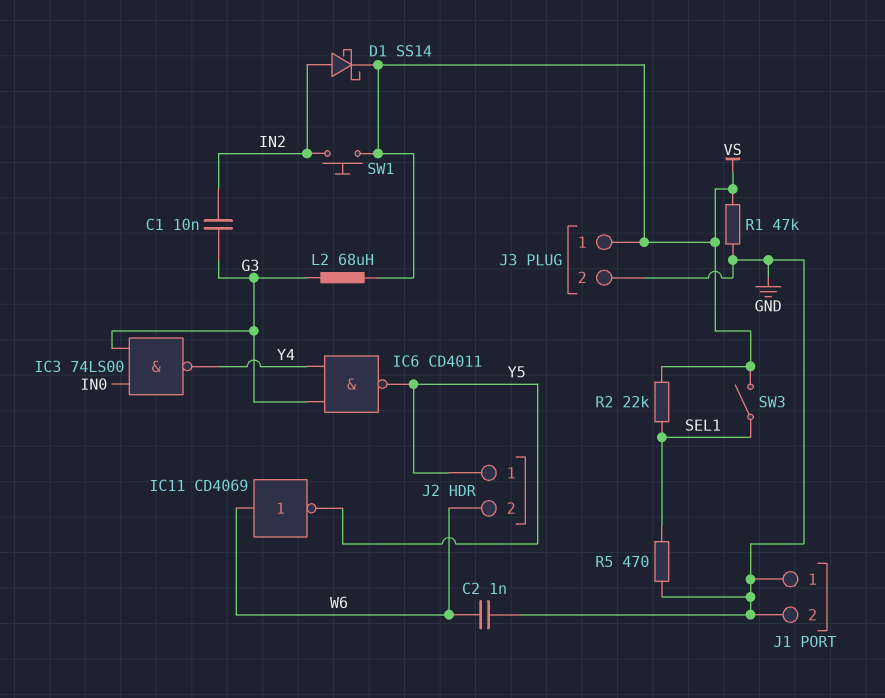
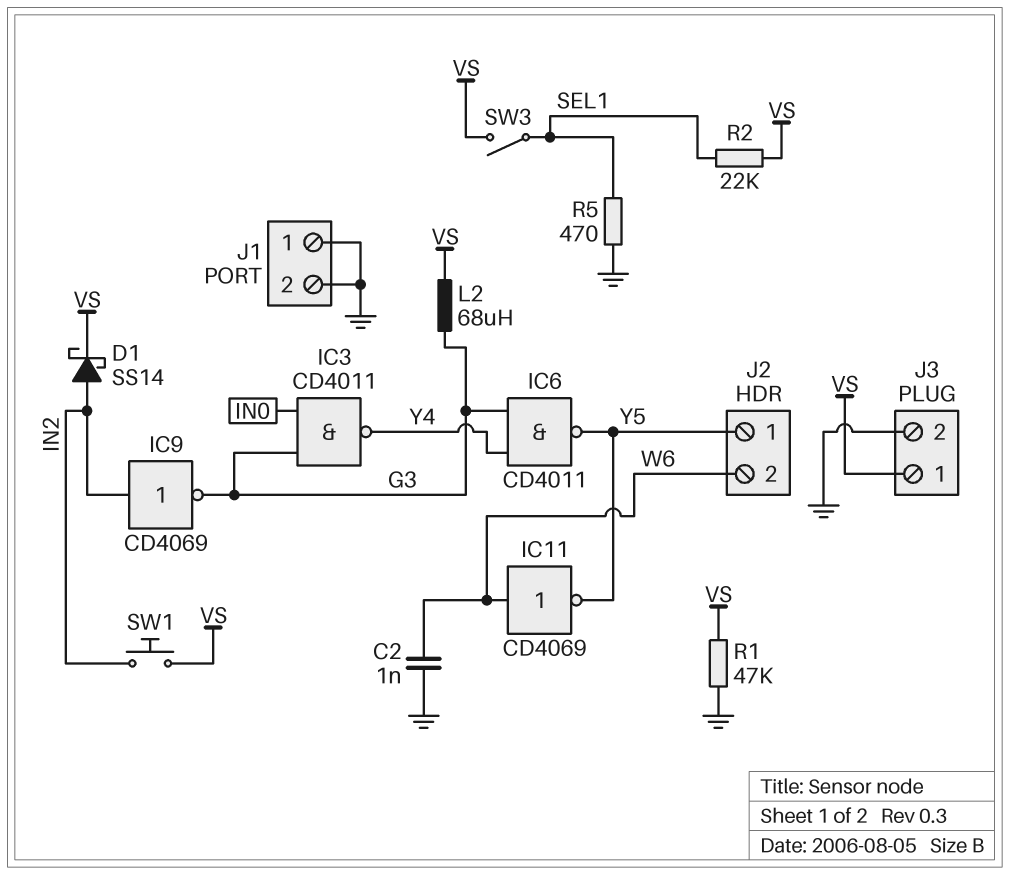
C1: 10nF (G3, IN2) -> none
IC3: NAND 74LS00 (in G3, in IN0, out Y4) -> NAND CD4011 (in G3, in IN0, out Y4)
IC9: none -> NOT CD4069 (in IN2, out G3)

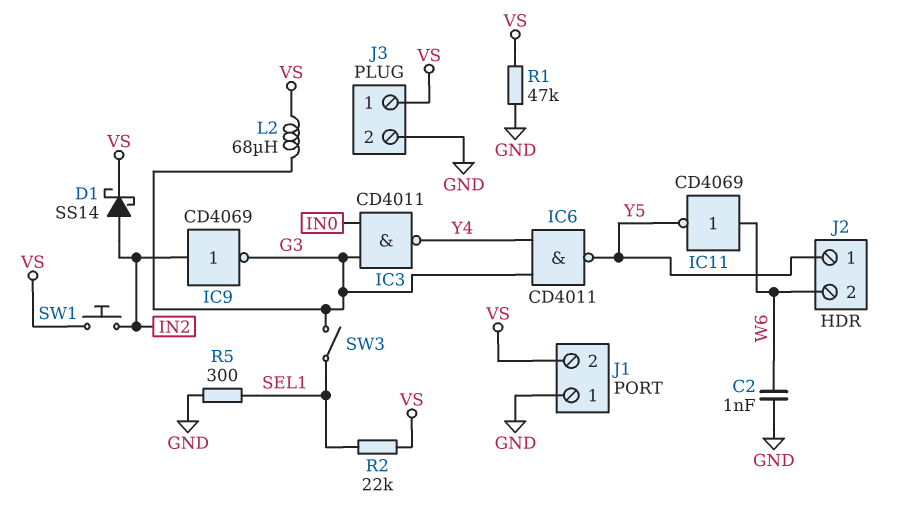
J1 pin 2: GND -> VS
R5: 470 (GND, SEL1) -> 300 (GND, SEL1)
SW3: switch (SEL1, VS) -> switch (G3, SEL1)

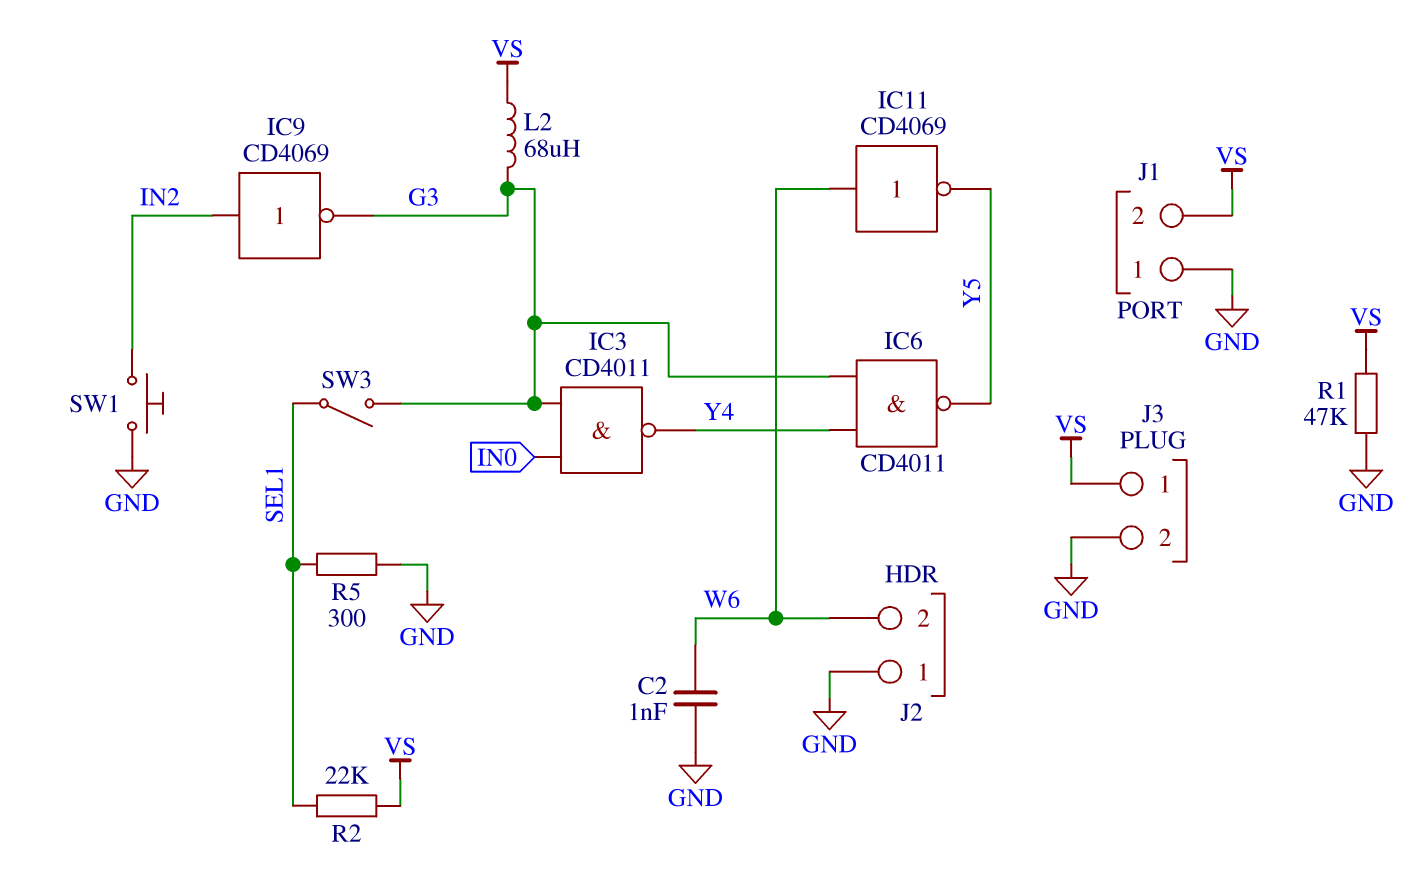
D1: schottky SS14 (A IN2, K VS) -> none
J2 pin 1: Y5 -> GND
SW1: button (IN2, VS) -> button (GND, IN2)

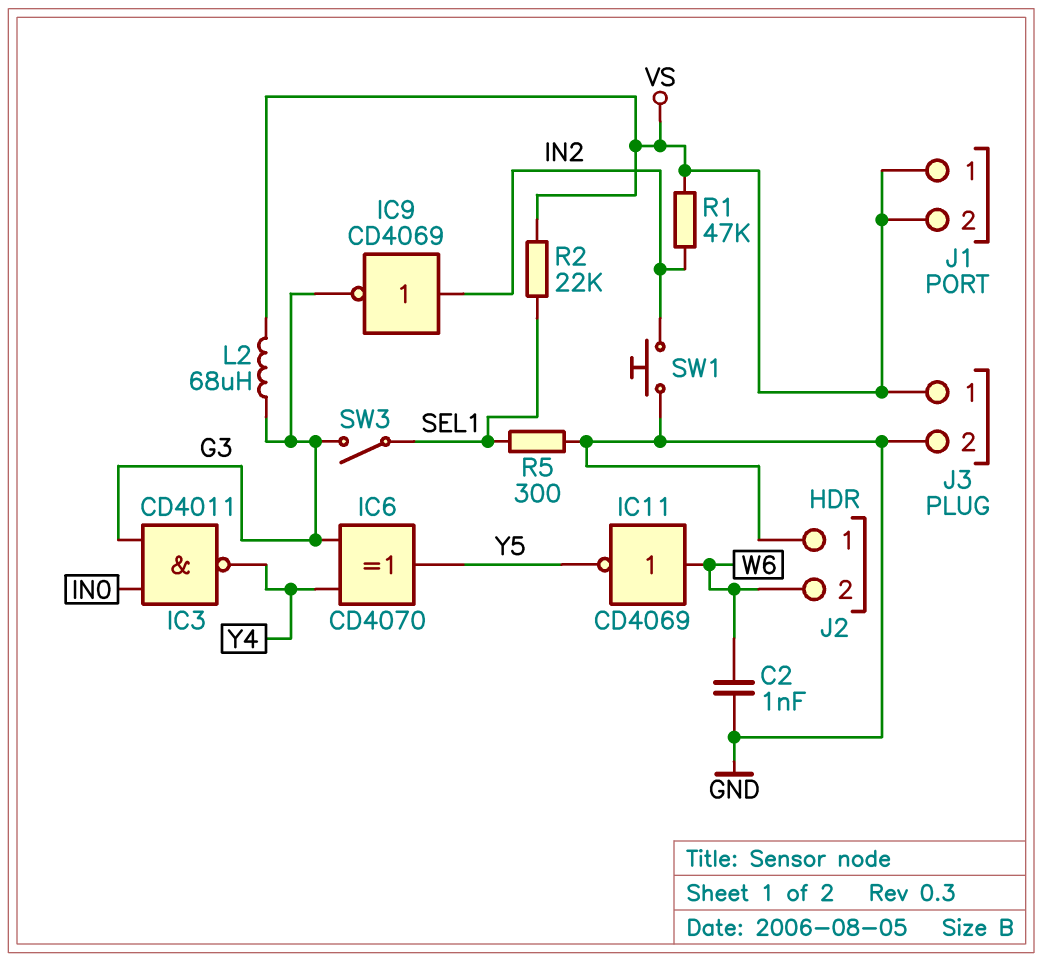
IC6: NAND CD4011 (in G3, in Y4, out Y5) -> XOR CD4070 (in G3, in Y4, out Y5)
J1 pin 1: GND -> VS
R1: 47k (GND, VS) -> 47k (IN2, VS)

